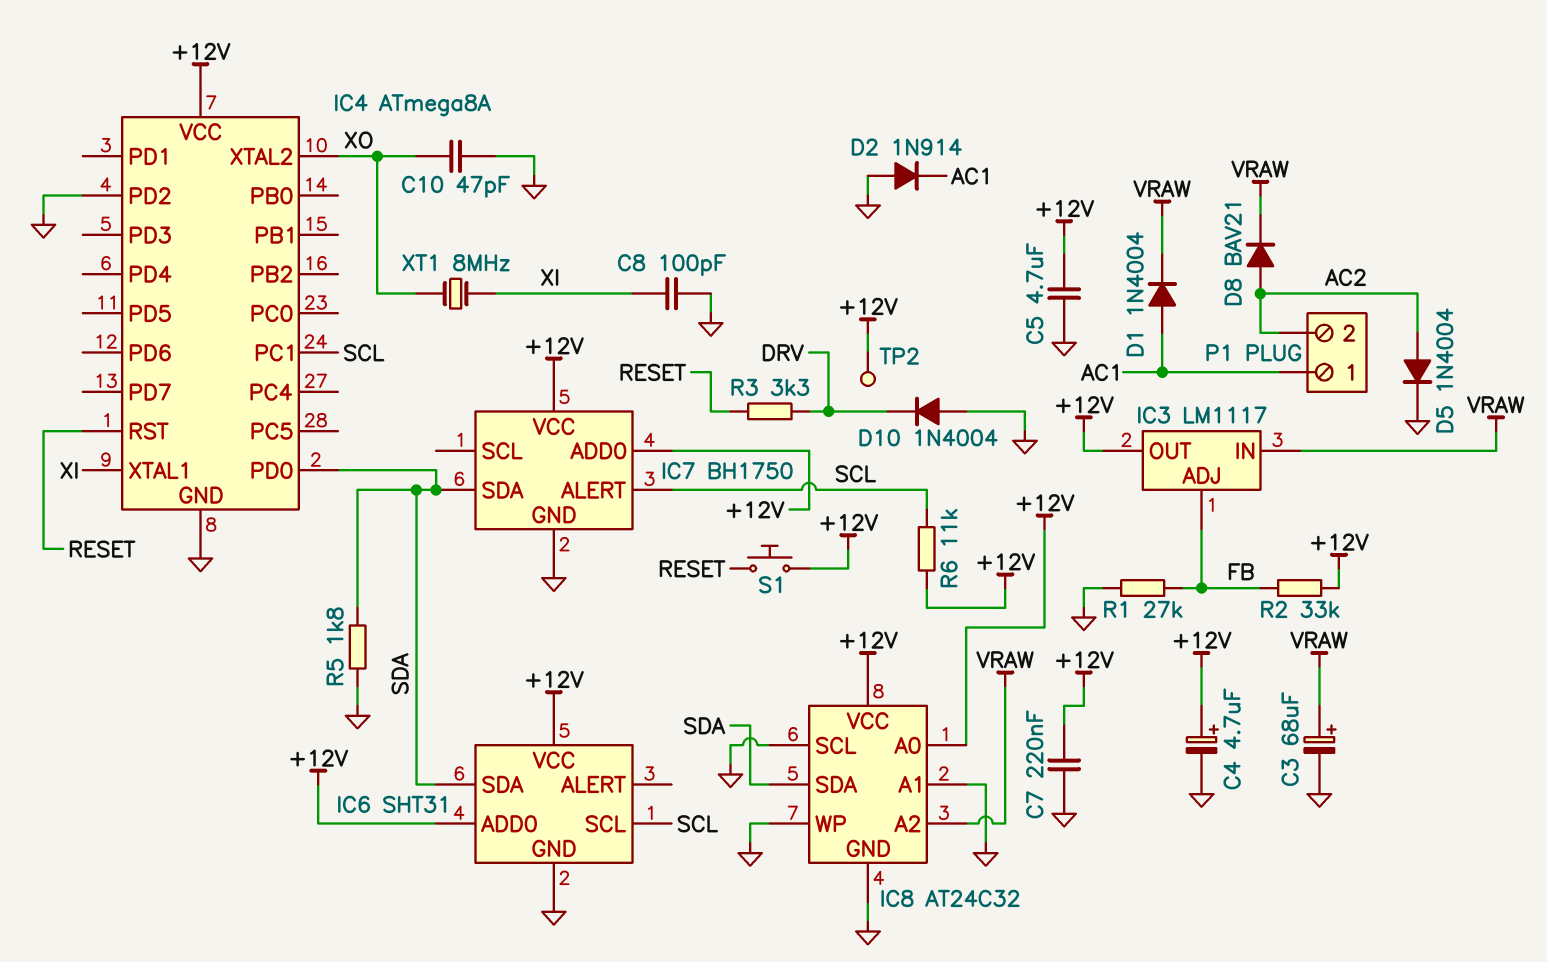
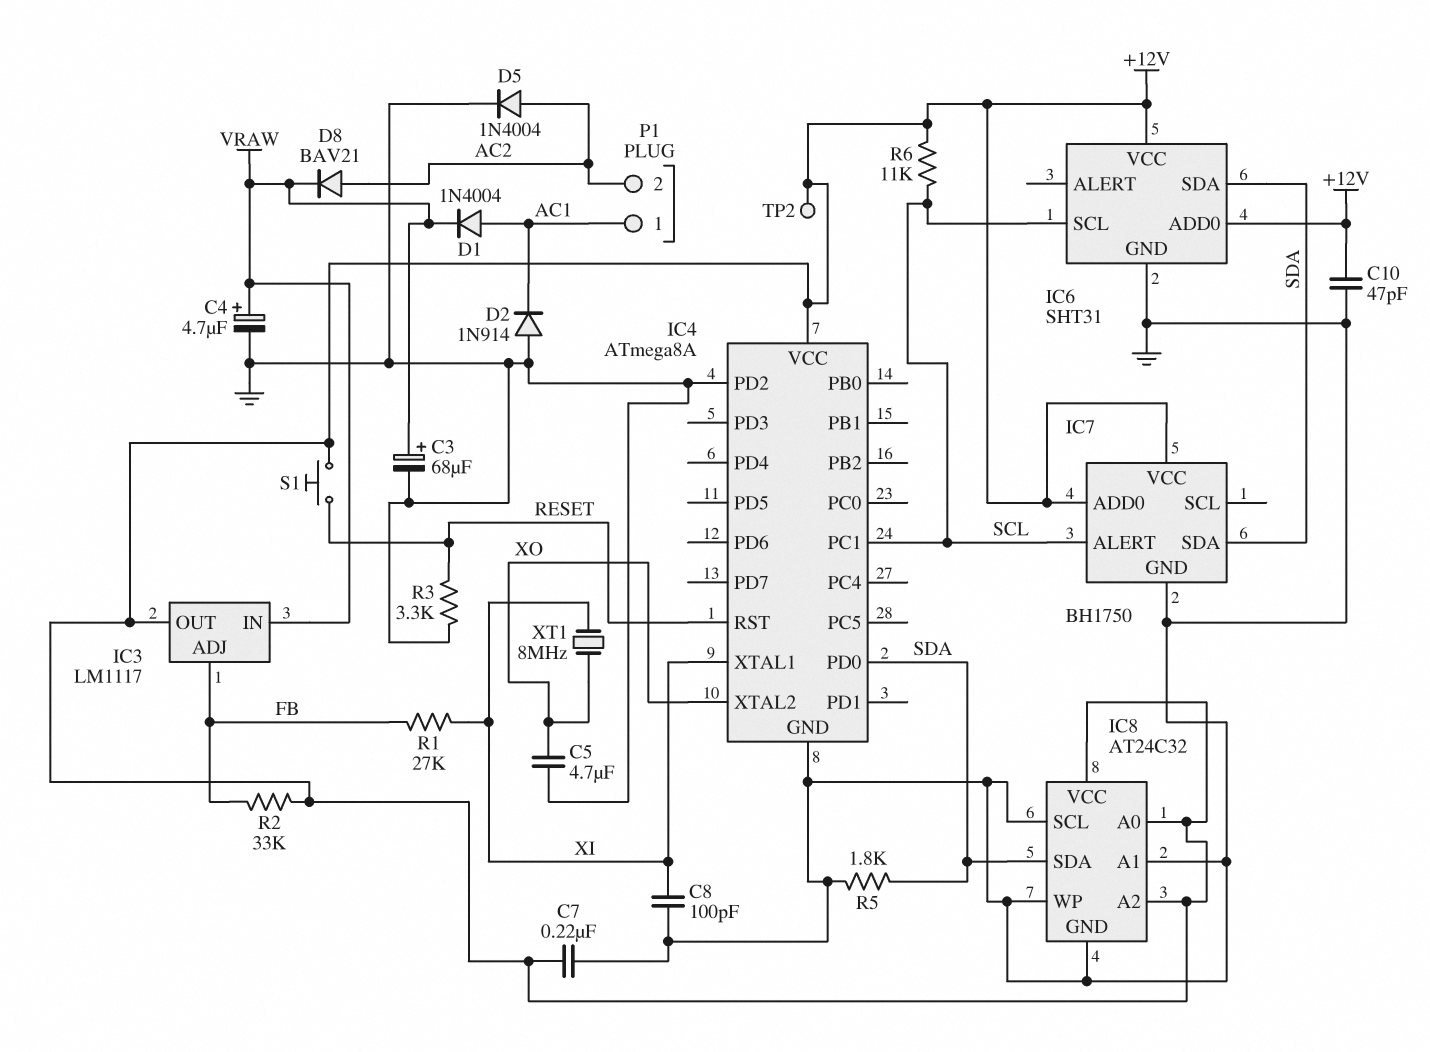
C4: 4.7uF (plus +12V, minus GND) -> 4.7uF (plus VRAW, minus GND)
C5: 4.7uF (+12V, GND) -> 4.7uF (GND, XO)
C10: 47pF (GND, XO) -> 47pF (+12V, GND)
D10: diode 1N4004 (A GND, K DRV) -> none
IC8 pin A2: VRAW -> +12V
R1: 27k (FB, GND) -> 27k (FB, XI)
R3: 3.3k (DRV, RESET) -> 3.3k (GND, RESET)

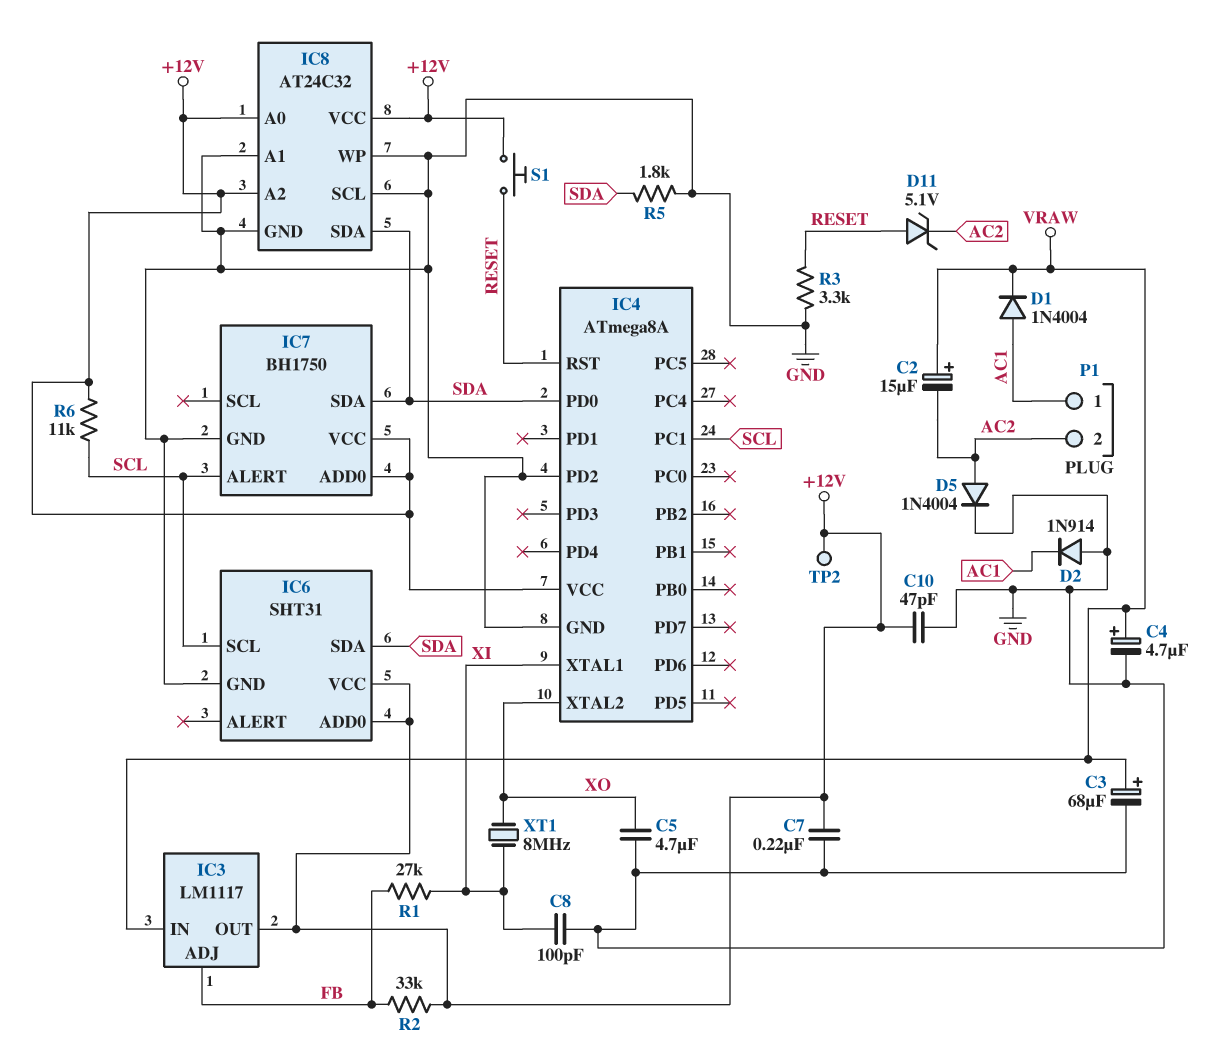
C2: none -> 15uF (plus VRAW, minus AC2)
D8: diode BAV21 (A AC2, K VRAW) -> none
D11: none -> zener 5.1V (A RESET, K AC2)

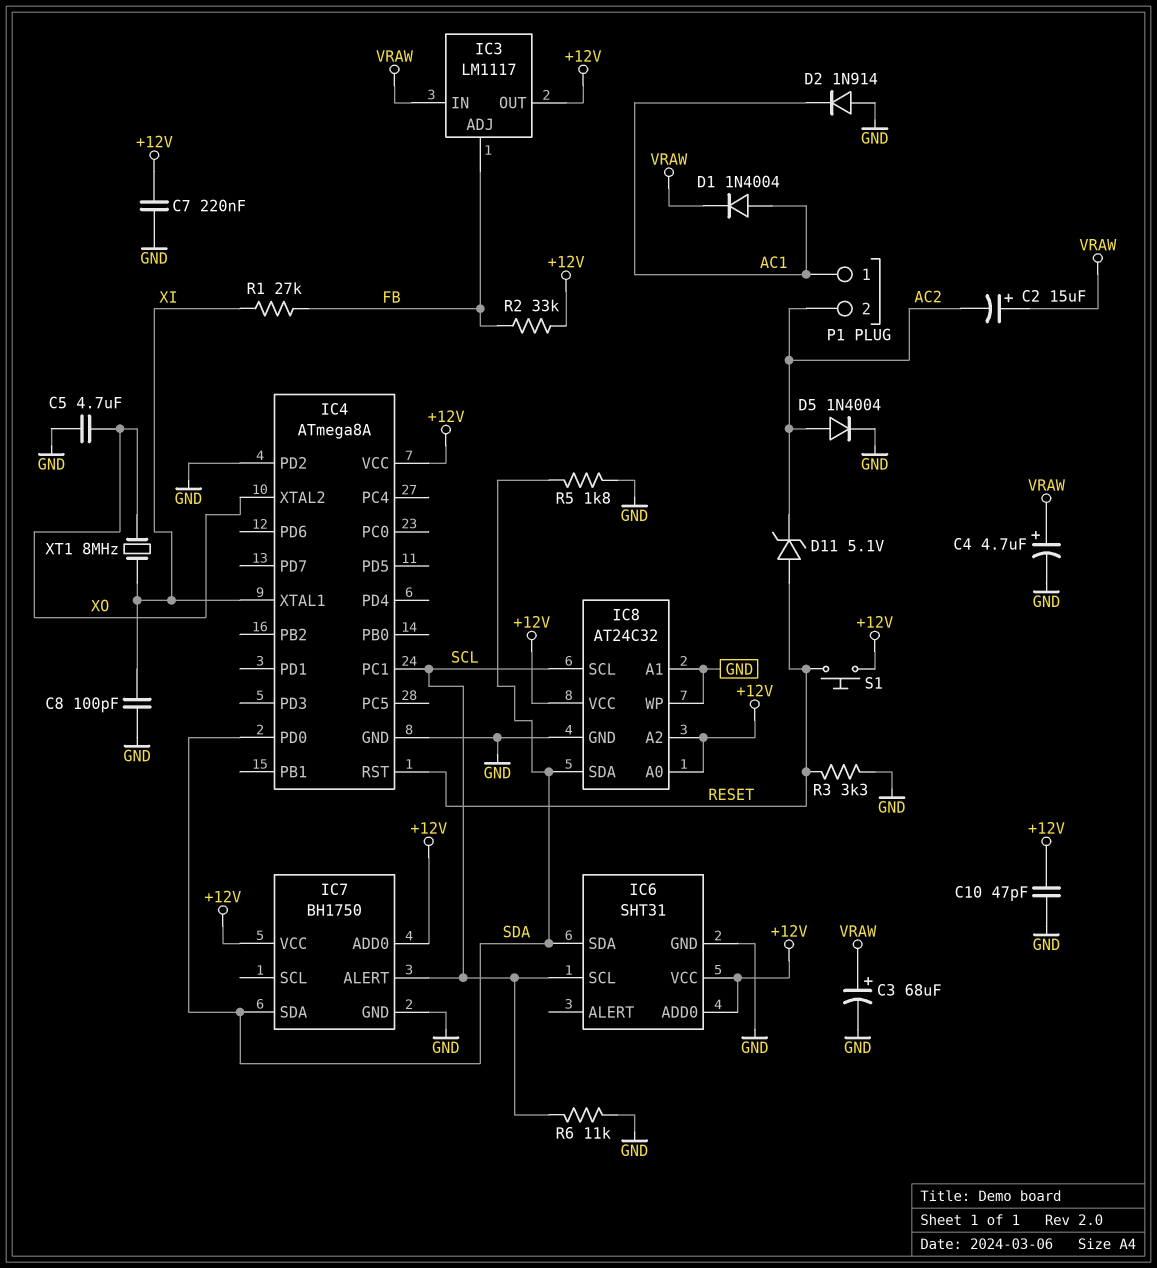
IC8 pin SCL: GND -> SCL
R6: 11k (+12V, SCL) -> 11k (GND, SCL)
TP2: test point (+12V) -> none

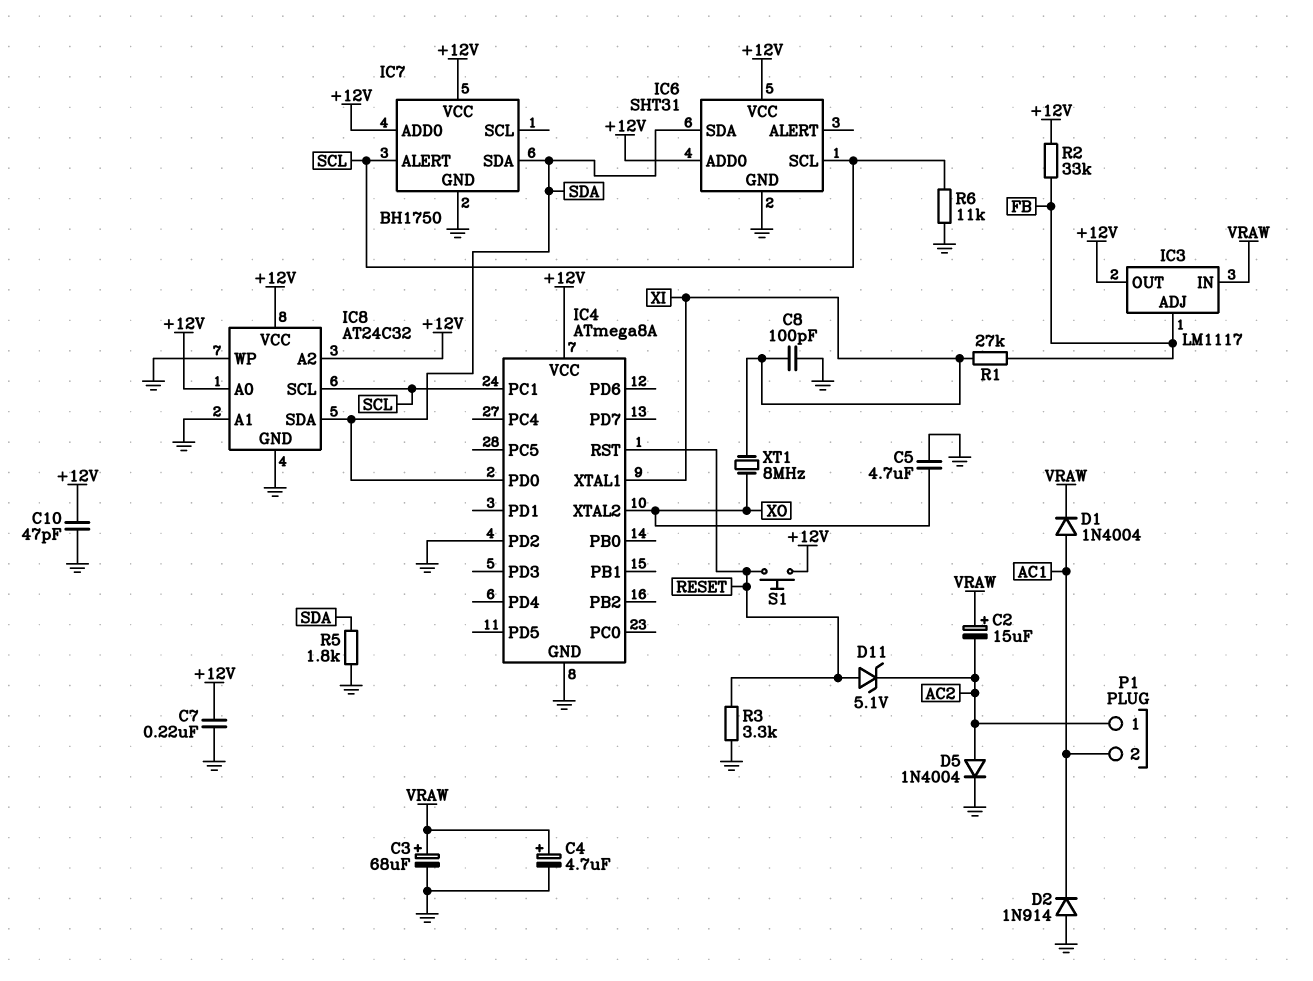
P1 pin 1: AC1 -> AC2
P1 pin 2: AC2 -> AC1

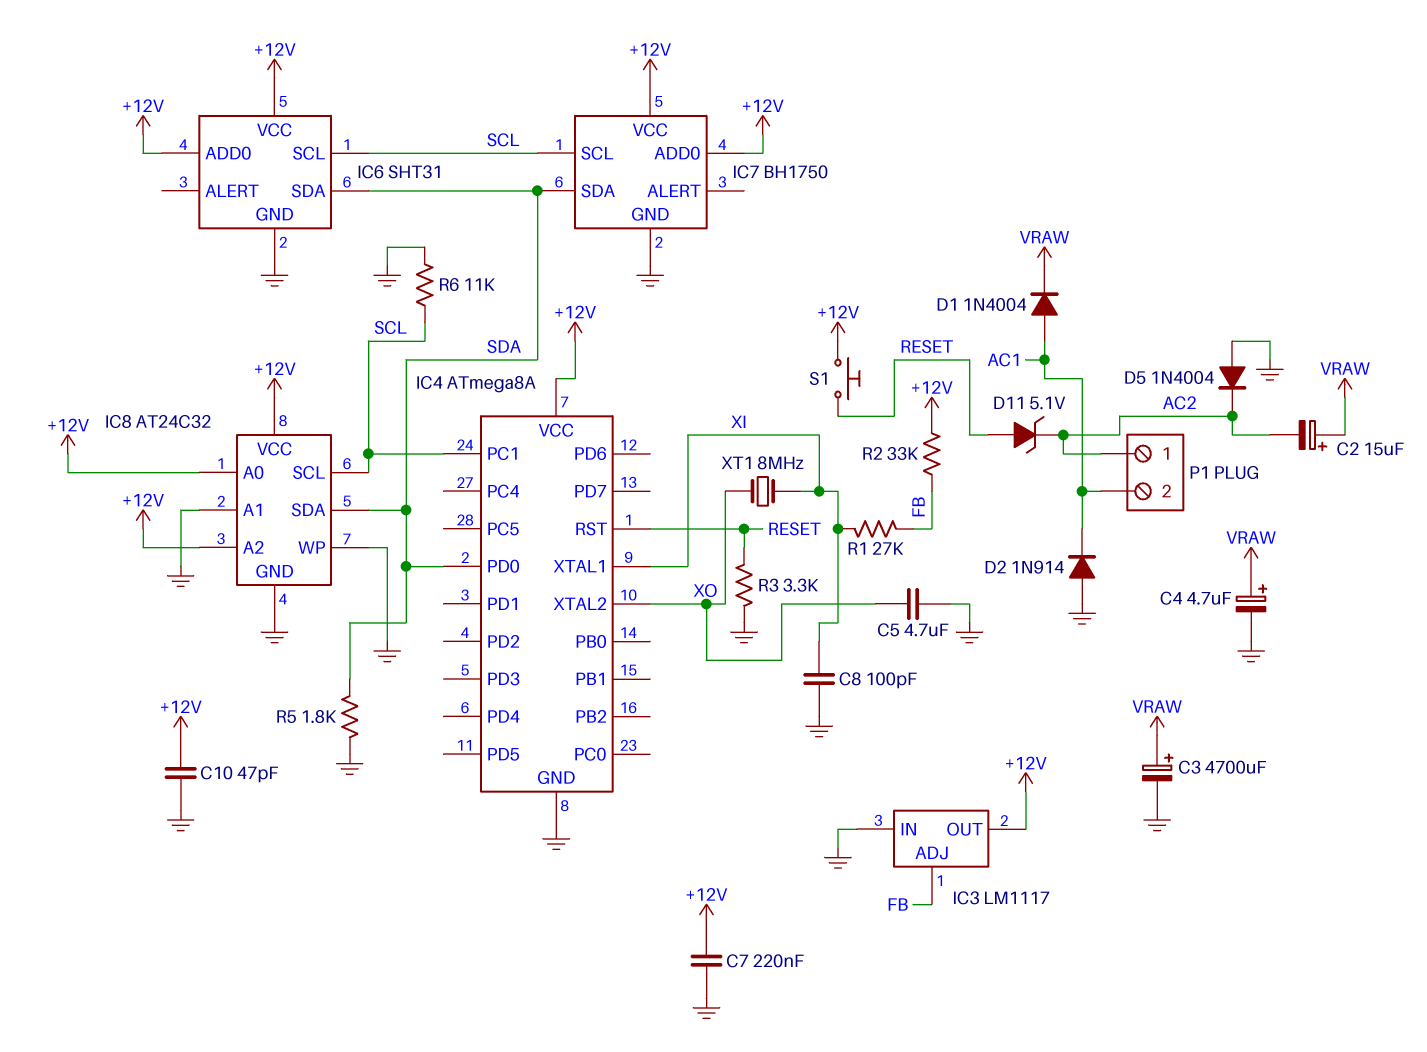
C3: 68uF (plus VRAW, minus GND) -> 4700uF (plus VRAW, minus GND)
D5: diode 1N4004 (A AC2, K GND) -> diode 1N4004 (A GND, K AC2)
IC3 pin IN: VRAW -> GND
IC4 pin PD2: GND -> none
IC7 pin ALERT: SCL -> none
IC7 pin SCL: none -> SCL

